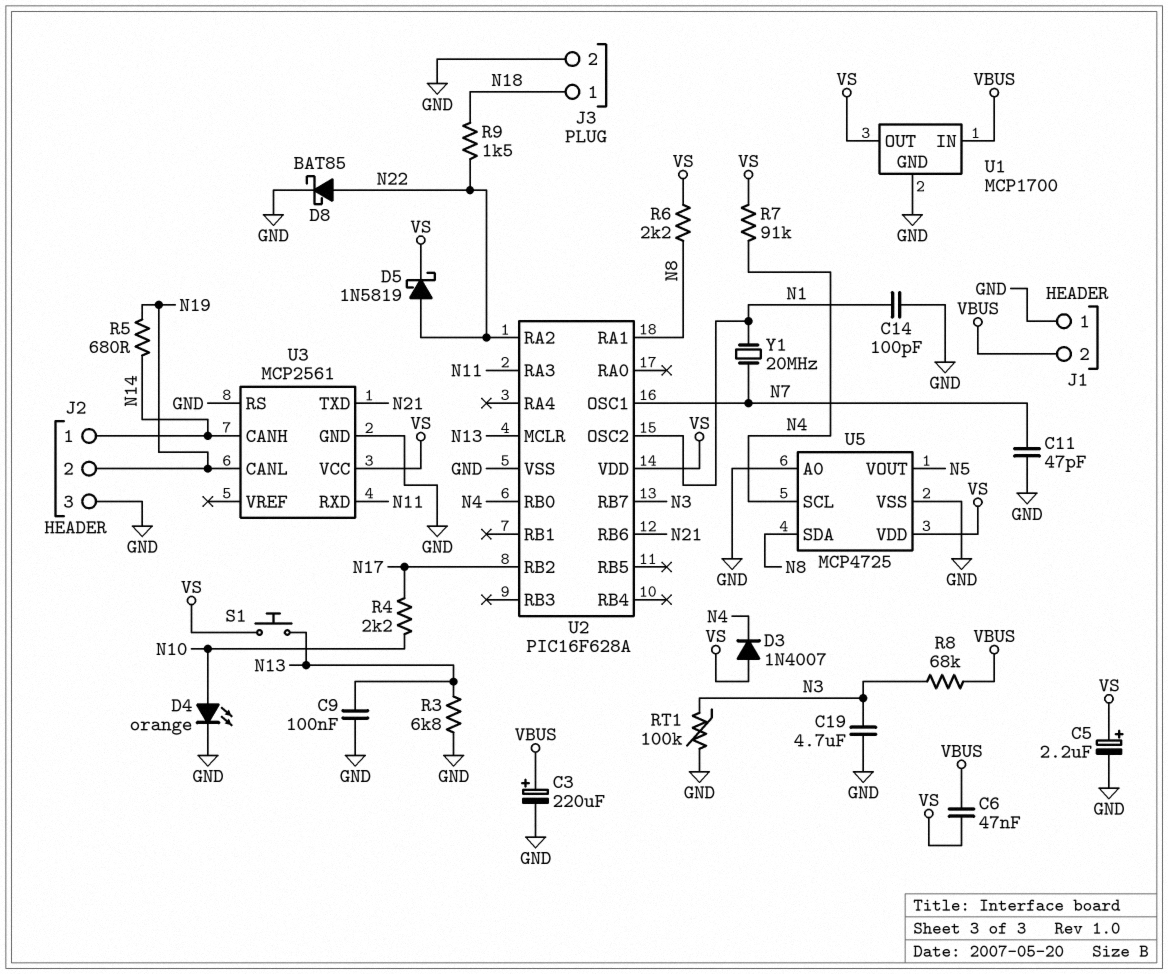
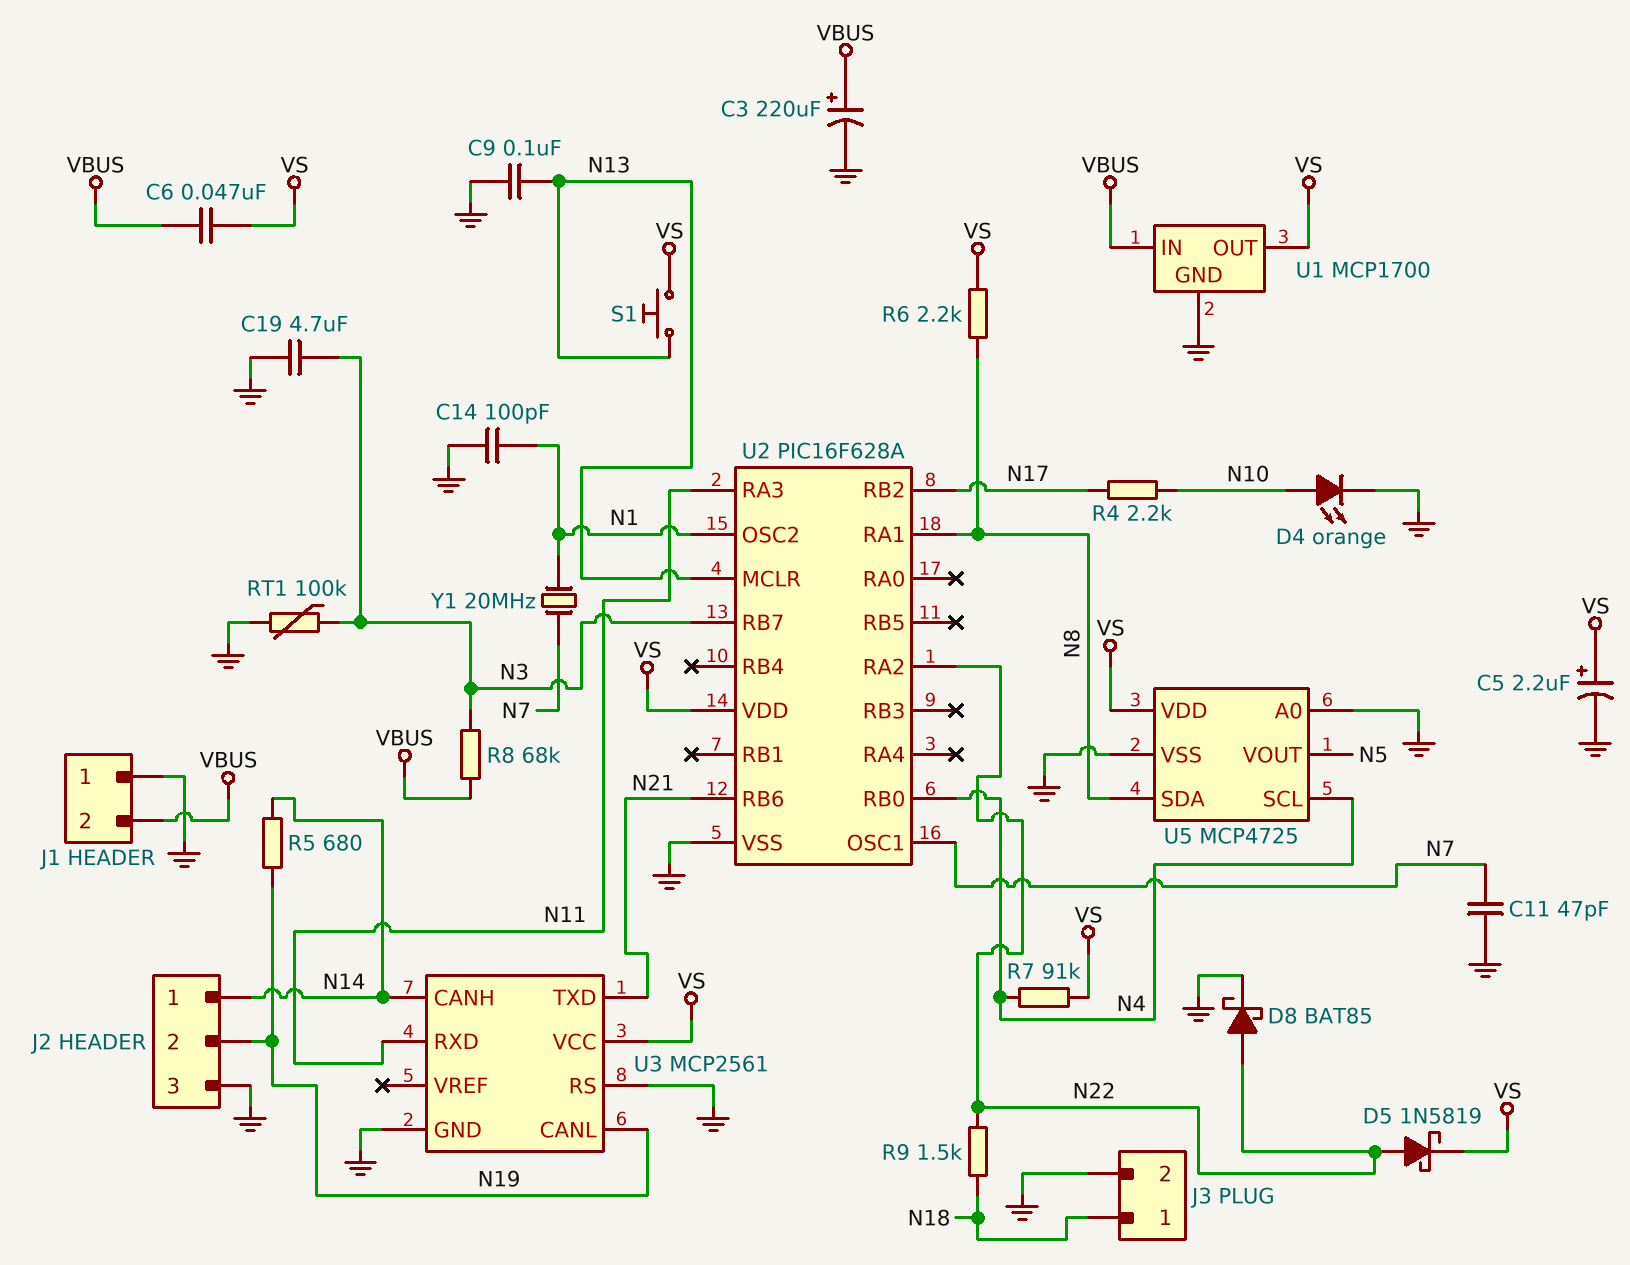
D3: diode 1N4007 (A VS, K N4) -> none
R3: 6.8k (GND, N13) -> none

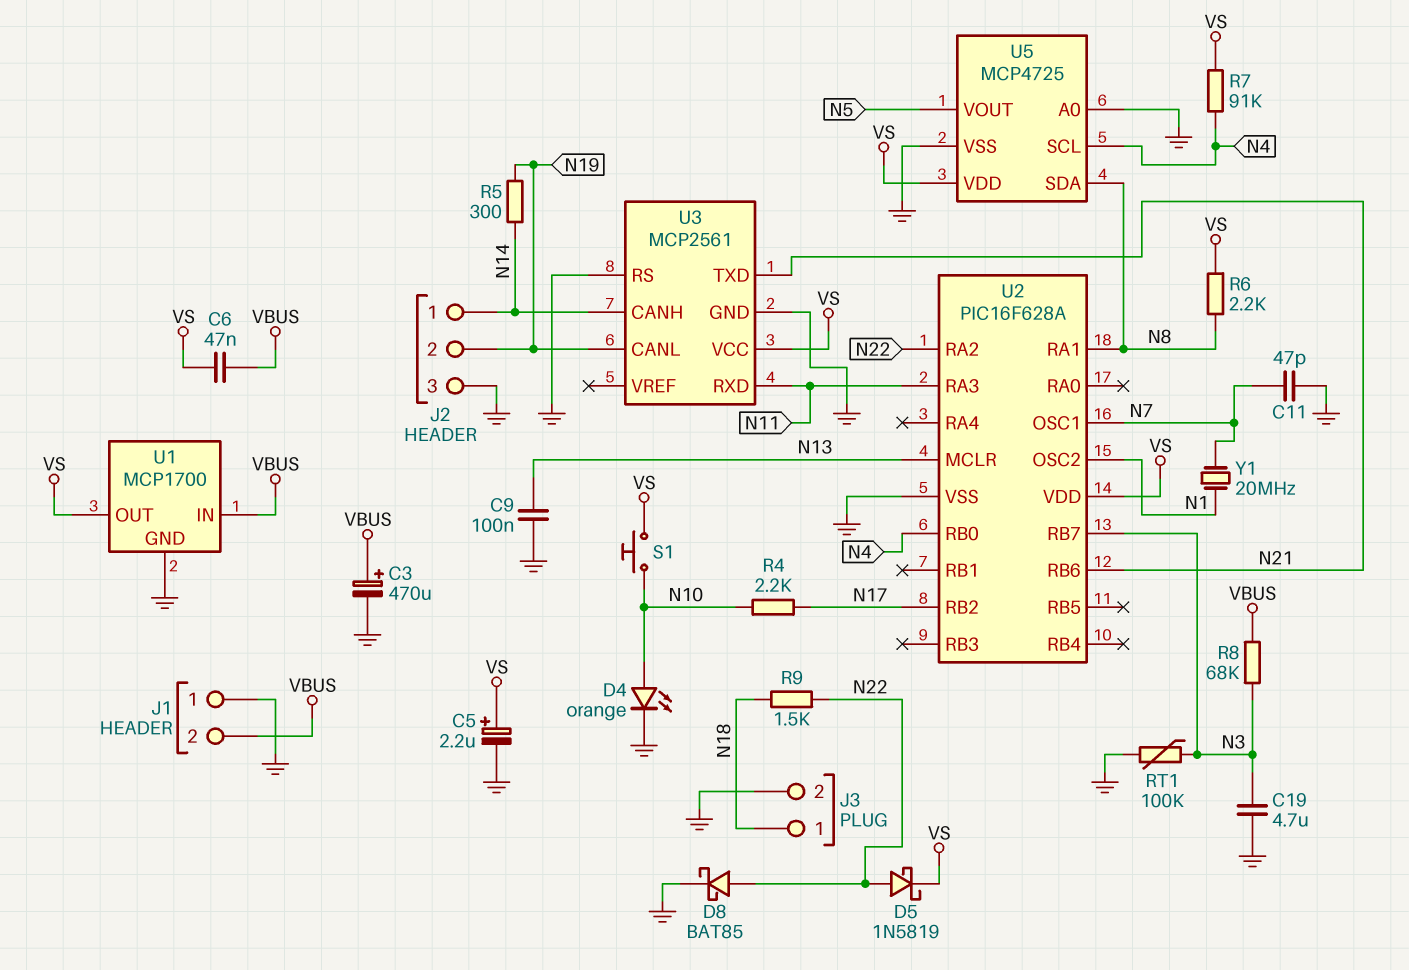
C3: 220uF (plus VBUS, minus GND) -> 470uF (plus VBUS, minus GND)
C14: 100pF (GND, N1) -> none
R5: 680 (N14, N19) -> 300 (N14, N19)
S1: button (N13, VS) -> button (N10, VS)

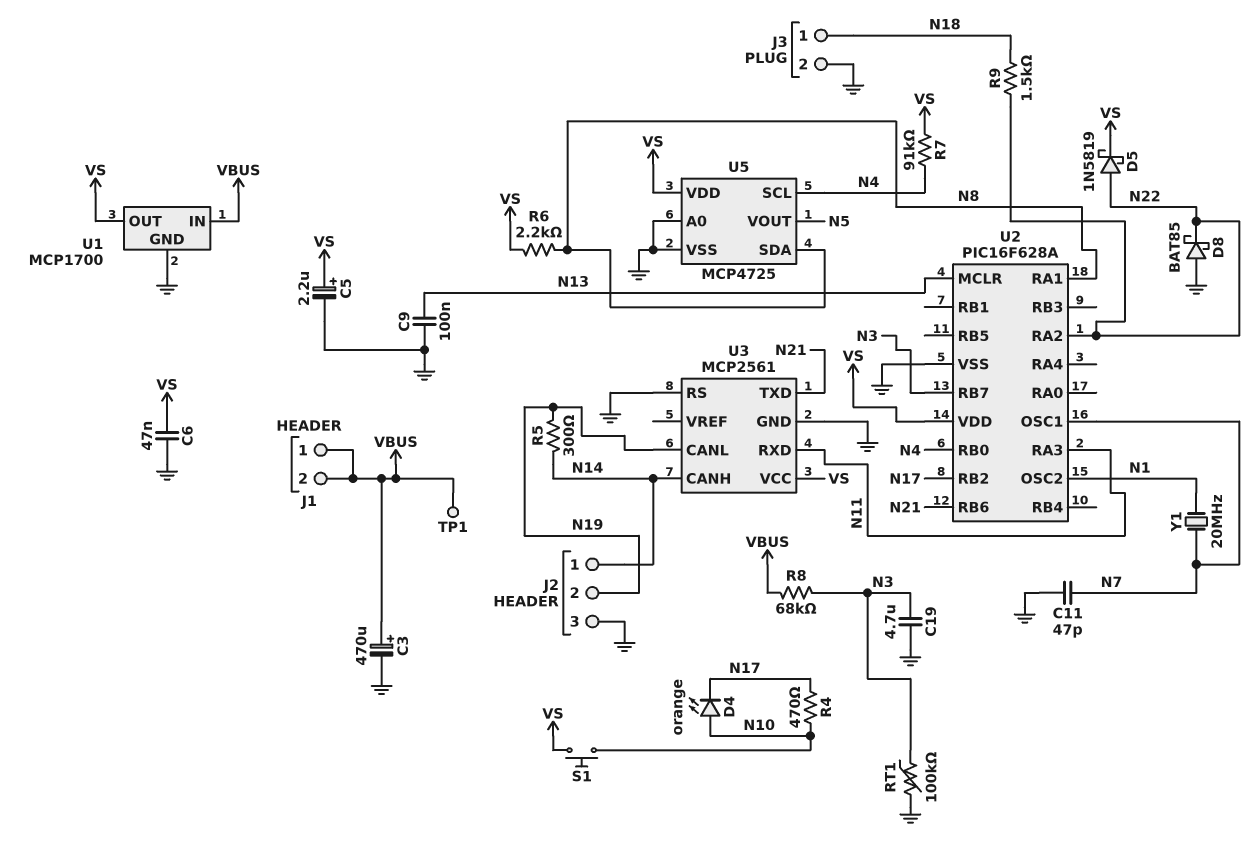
C6: 47nF (VBUS, VS) -> 47nF (GND, VS)
D4: LED orange (A N10, K GND) -> LED orange (A N10, K N17)
D8: schottky BAT85 (A N22, K GND) -> schottky BAT85 (A GND, K N22)
J1 pin 1: GND -> VBUS
R4: 2.2k (N10, N17) -> 470 (N10, N17)
TP1: none -> test point (VBUS)

